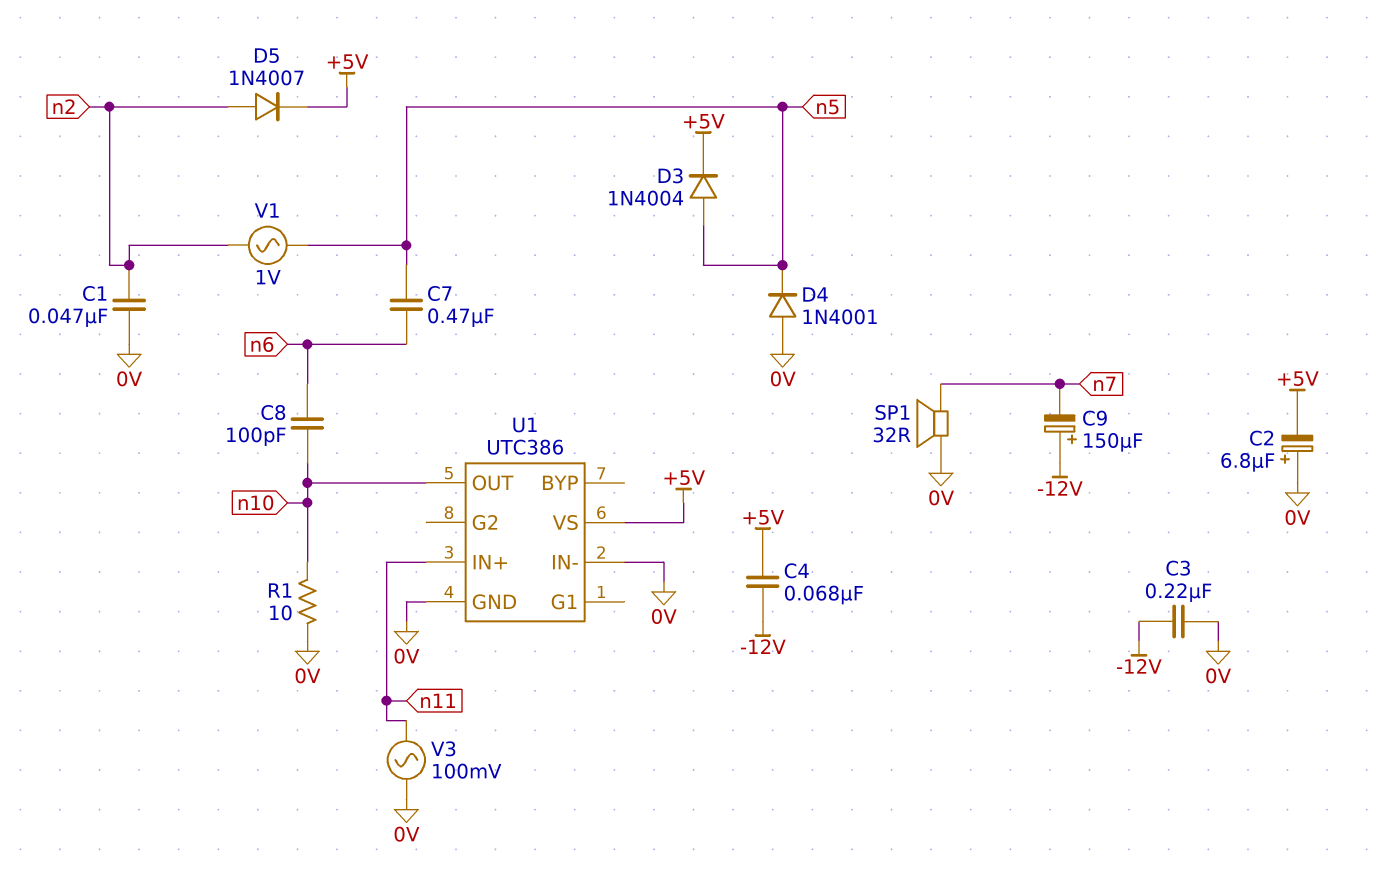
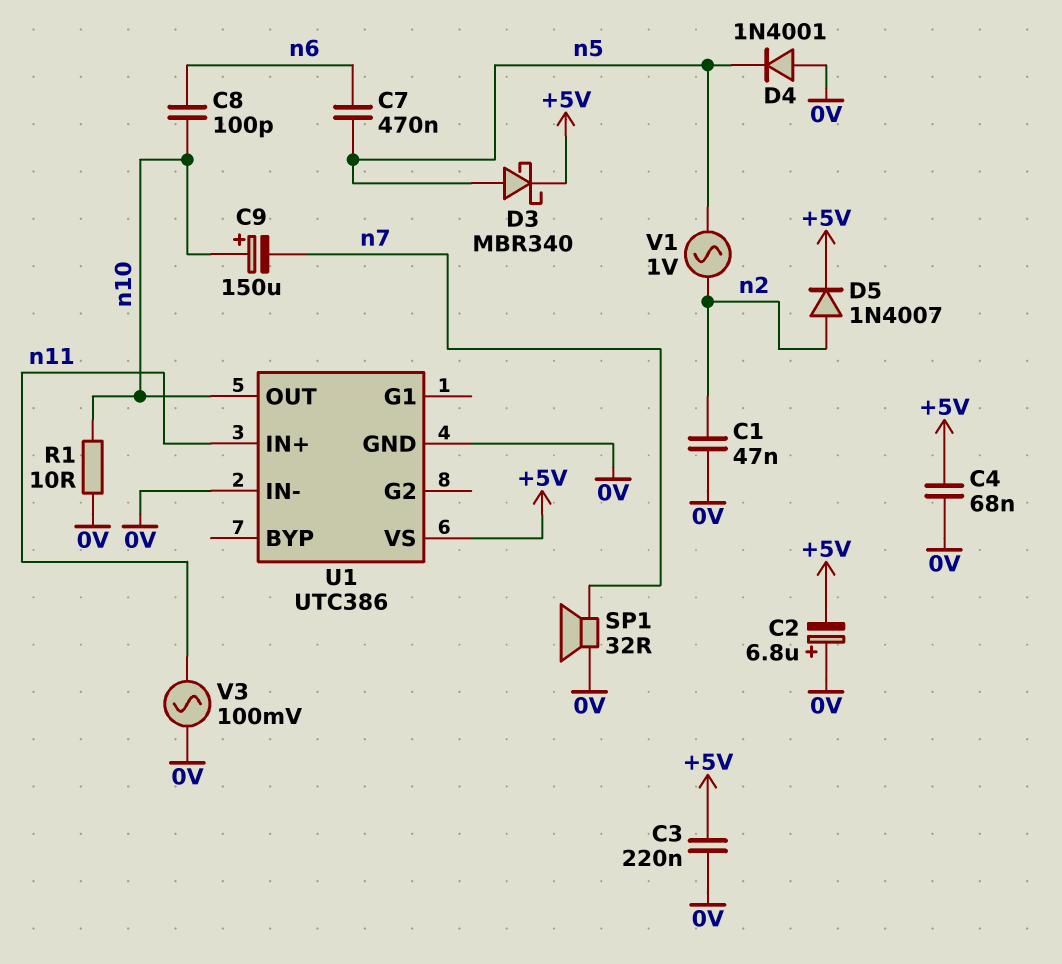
C3: 220nF (-12V, 0V) -> 220nF (+5V, 0V)
C4: 68nF (+5V, -12V) -> 68nF (+5V, 0V)
C9: 150uF (plus -12V, minus n7) -> 150uF (plus n10, minus n7)
D3: diode 1N4004 (A n5, K +5V) -> schottky MBR340 (A n5, K +5V)

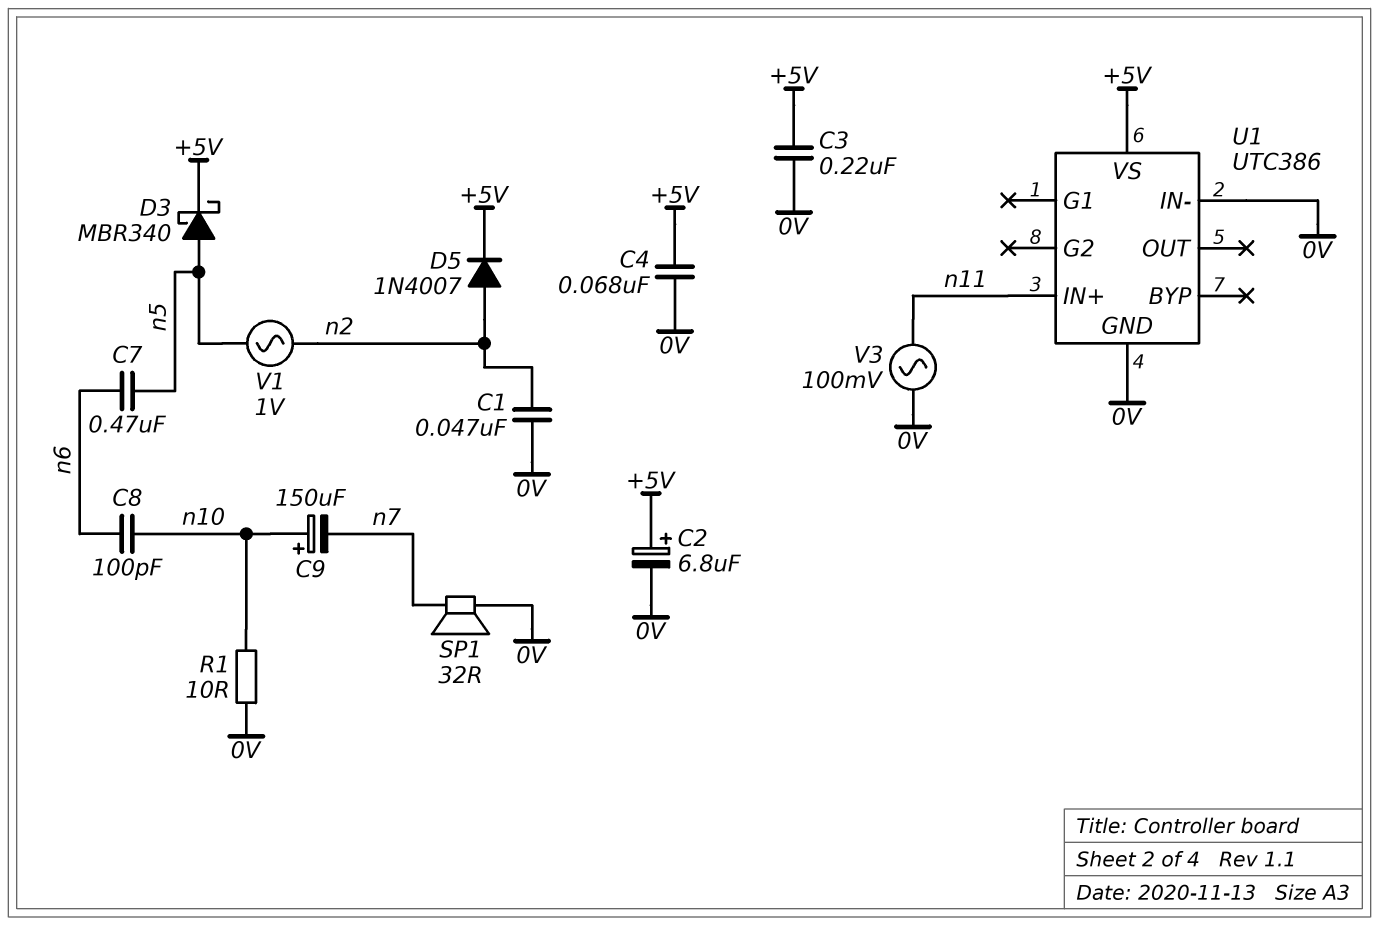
C2: 6.8uF (plus 0V, minus +5V) -> 6.8uF (plus +5V, minus 0V)
D4: diode 1N4001 (A 0V, K n5) -> none
U1 pin OUT: n10 -> none

